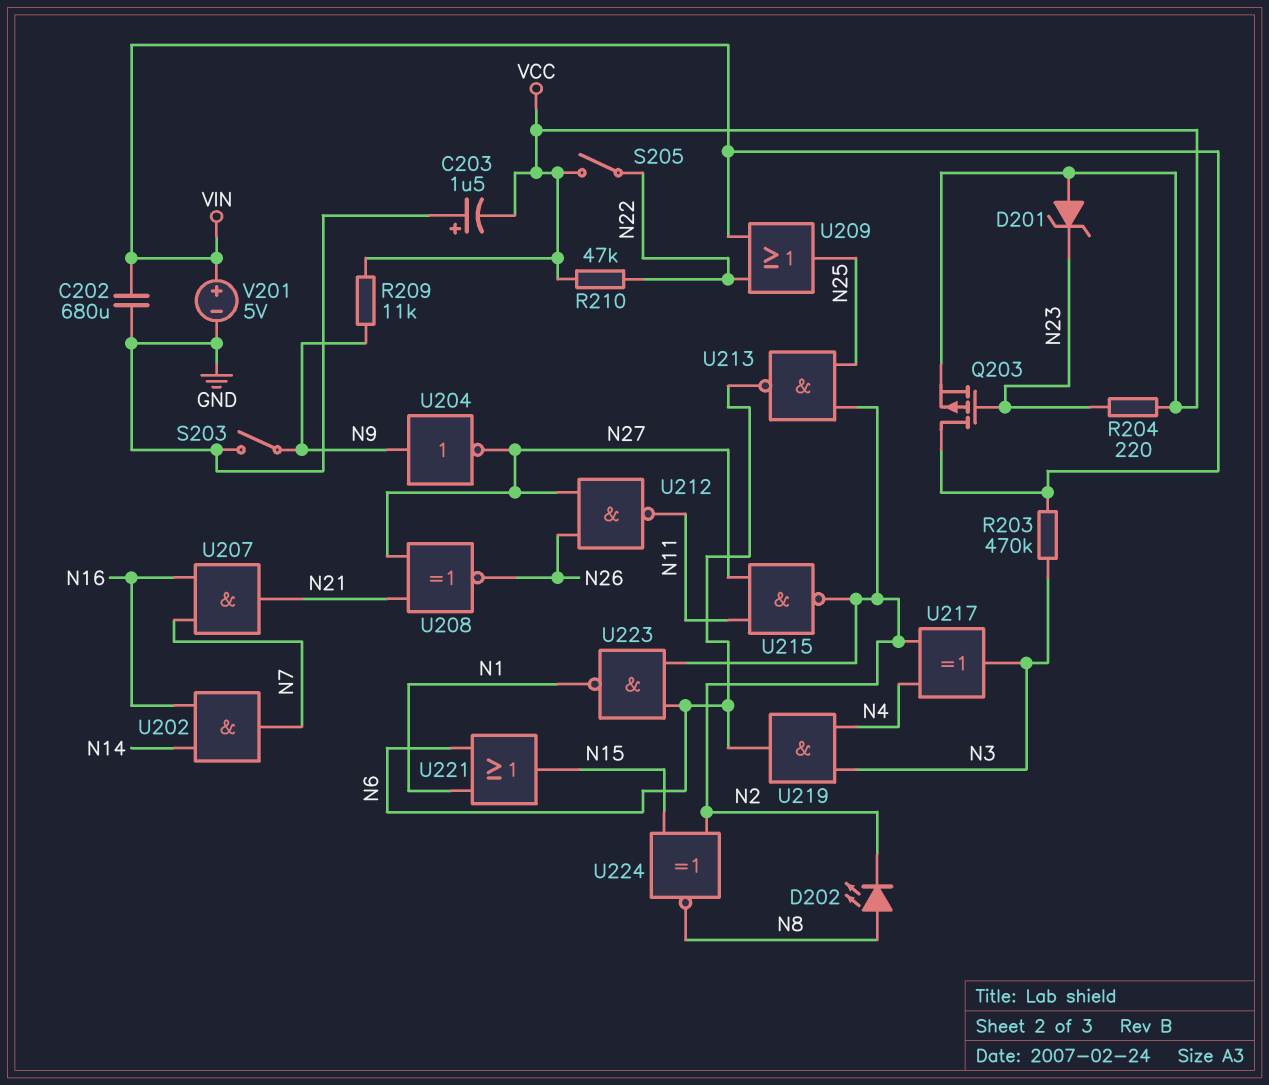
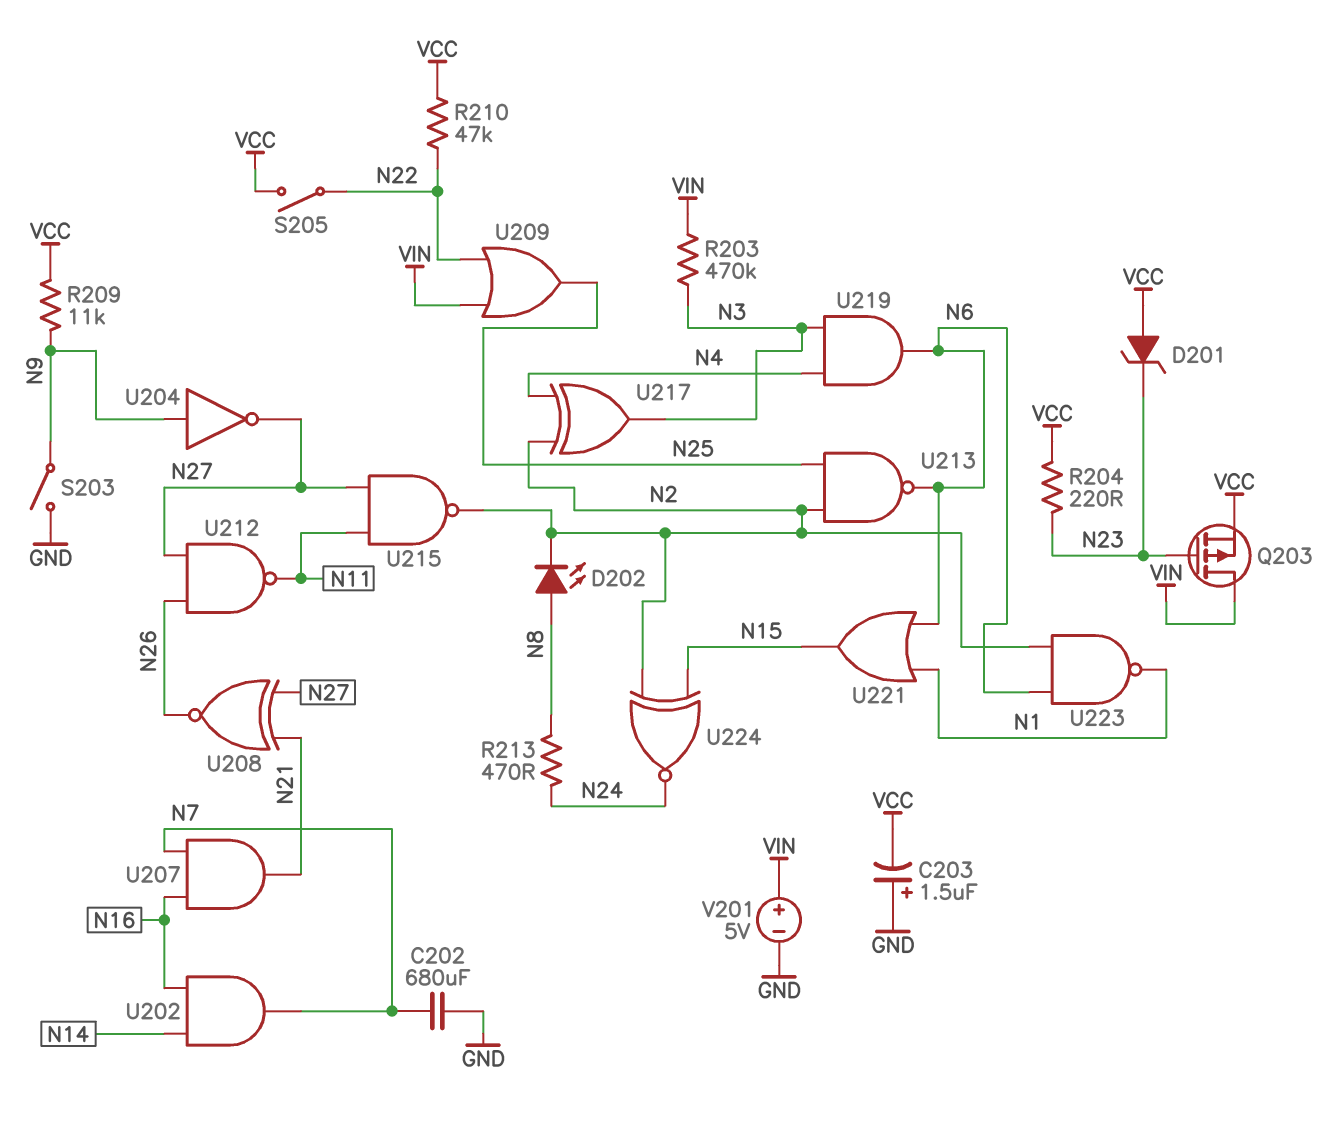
C202: 680uF (GND, VIN) -> 680uF (GND, N7)
R213: none -> 470 (N8, N24)
U224: XNOR (in N2, in N15, out N8) -> XNOR (in N2, in N15, out N24)

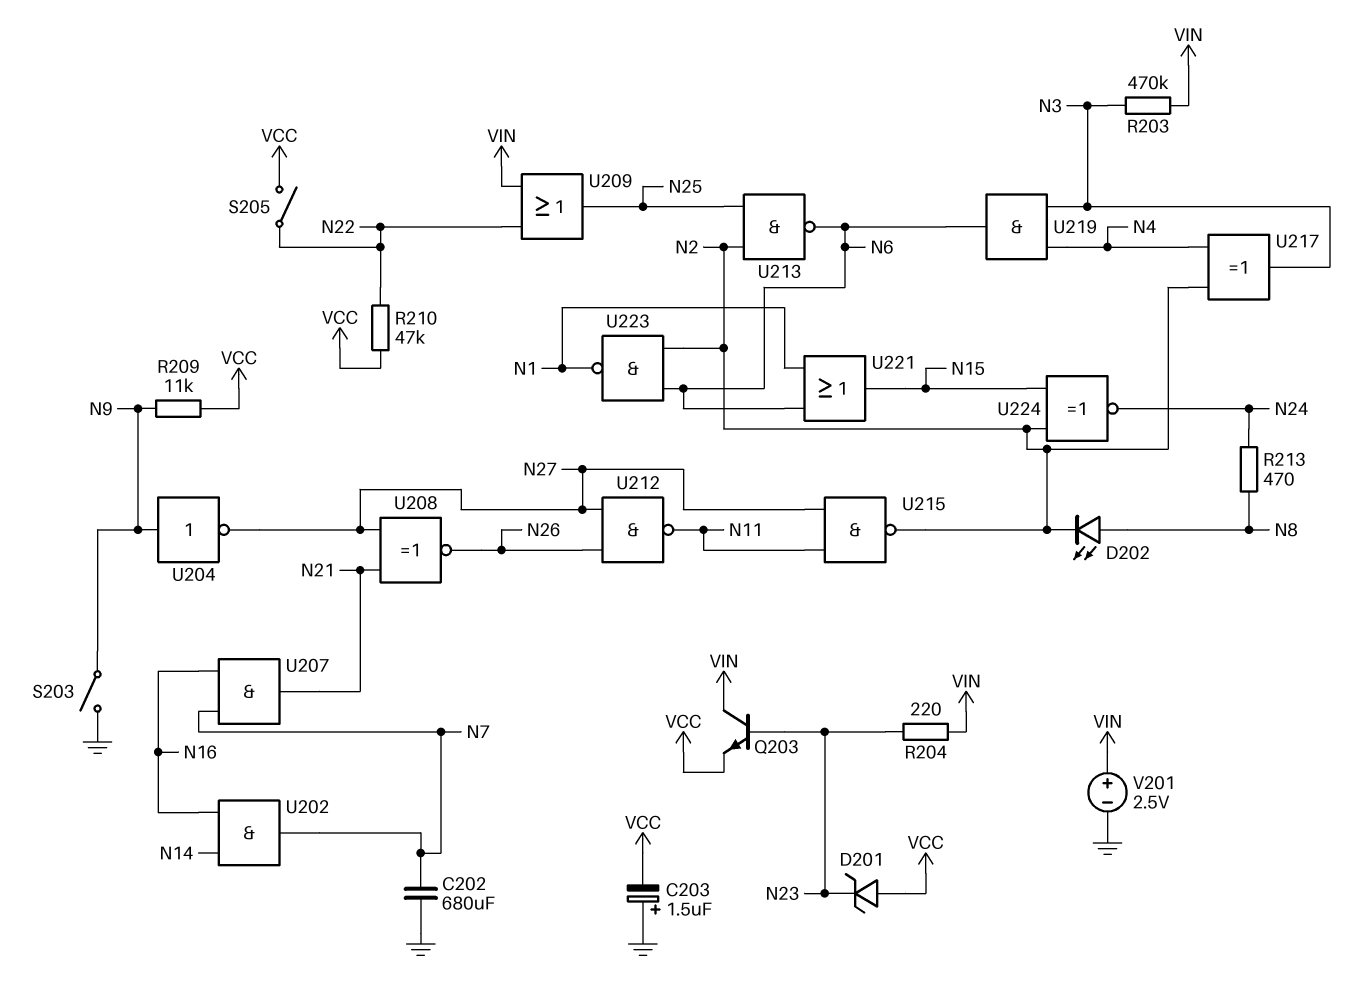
Q203: PMOS (G N23, D VIN, S VCC) -> NPN (B N23, C VIN, E VCC)
R204: 220 (N23, VCC) -> 220 (N23, VIN)
V201: 5V (plus VIN, minus GND) -> 2.5V (plus VIN, minus GND)

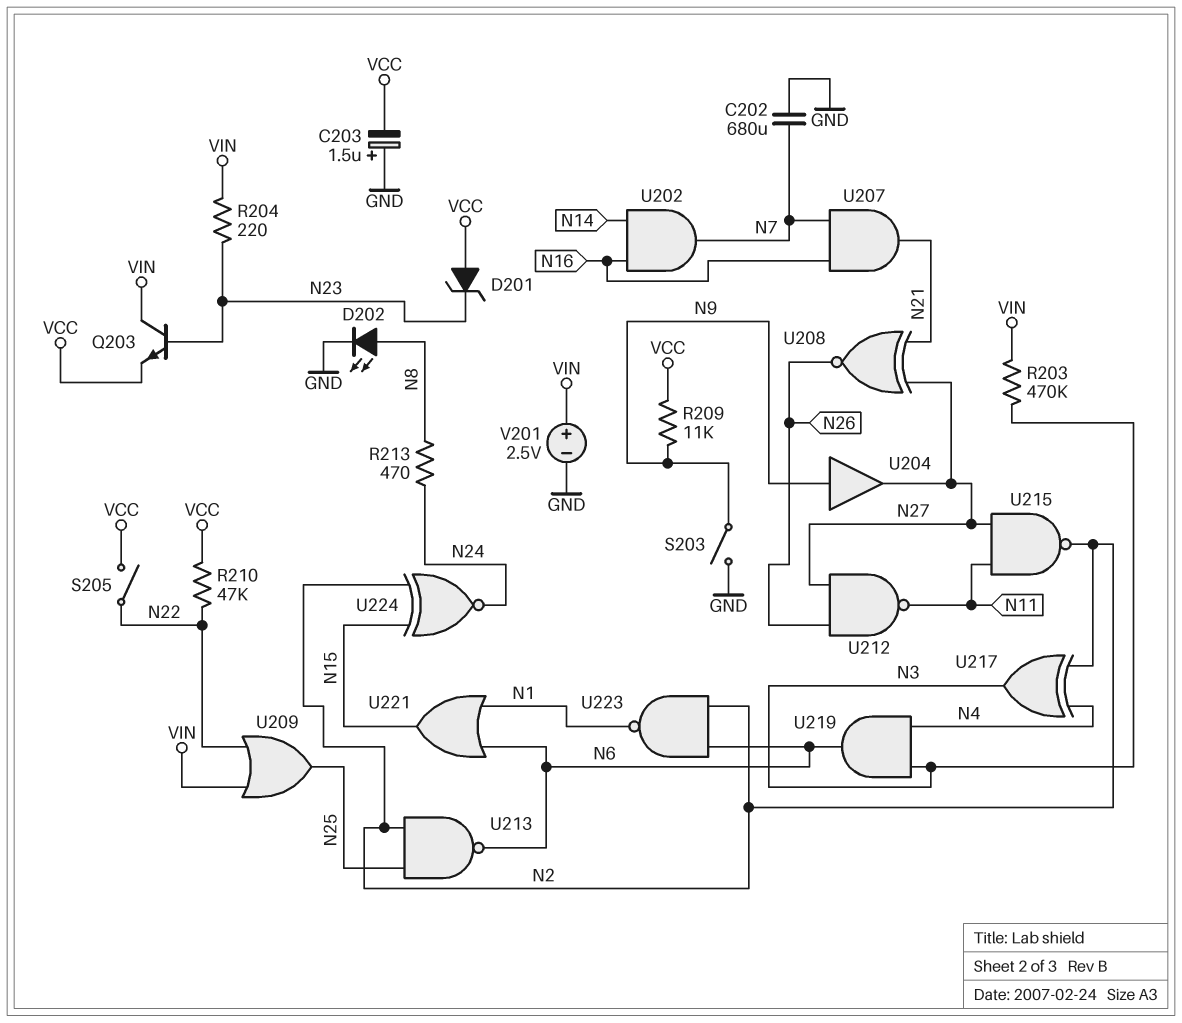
D202: LED (A N8, K N2) -> LED (A N8, K GND)
U204: NOT (in N9, out N27) -> buffer (in N9, out N27)

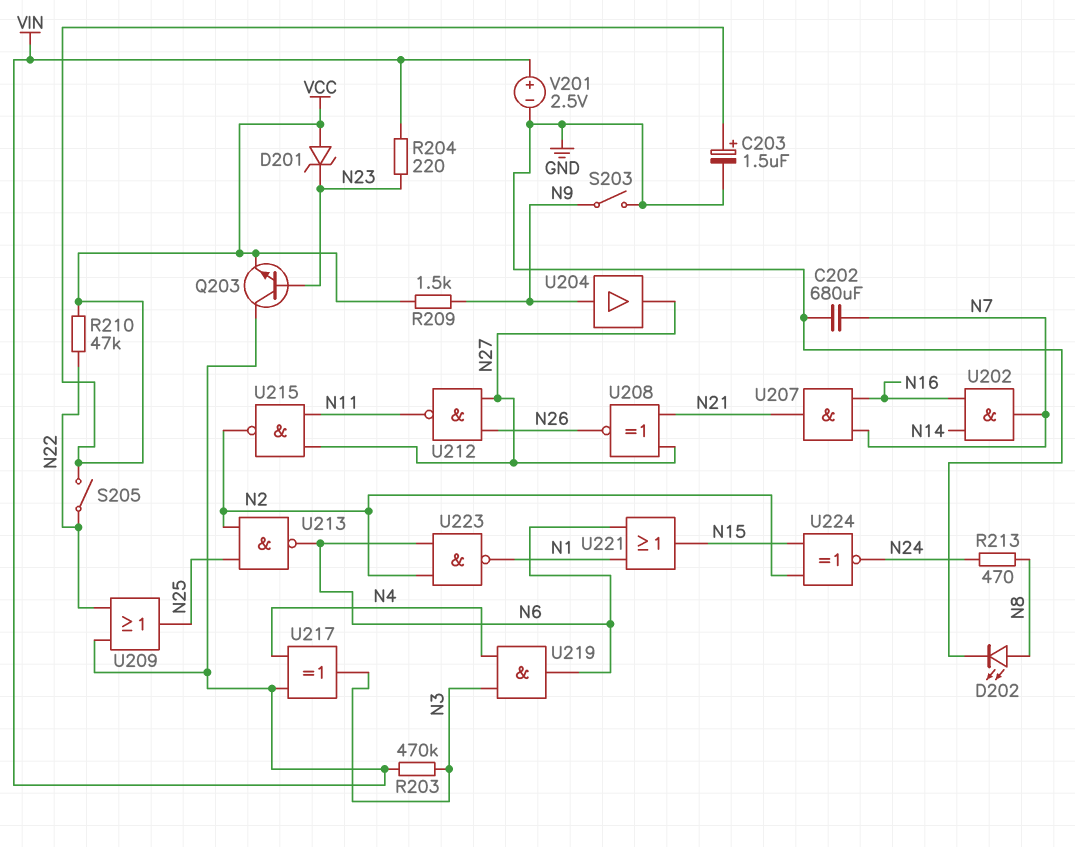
C203: 1.5uF (plus GND, minus VCC) -> 1.5uF (plus VCC, minus GND)
R209: 11k (N9, VCC) -> 1.5k (N9, VCC)
U217: XOR (in N2, in N4, out N3) -> XOR (in N4, in VIN, out N3)

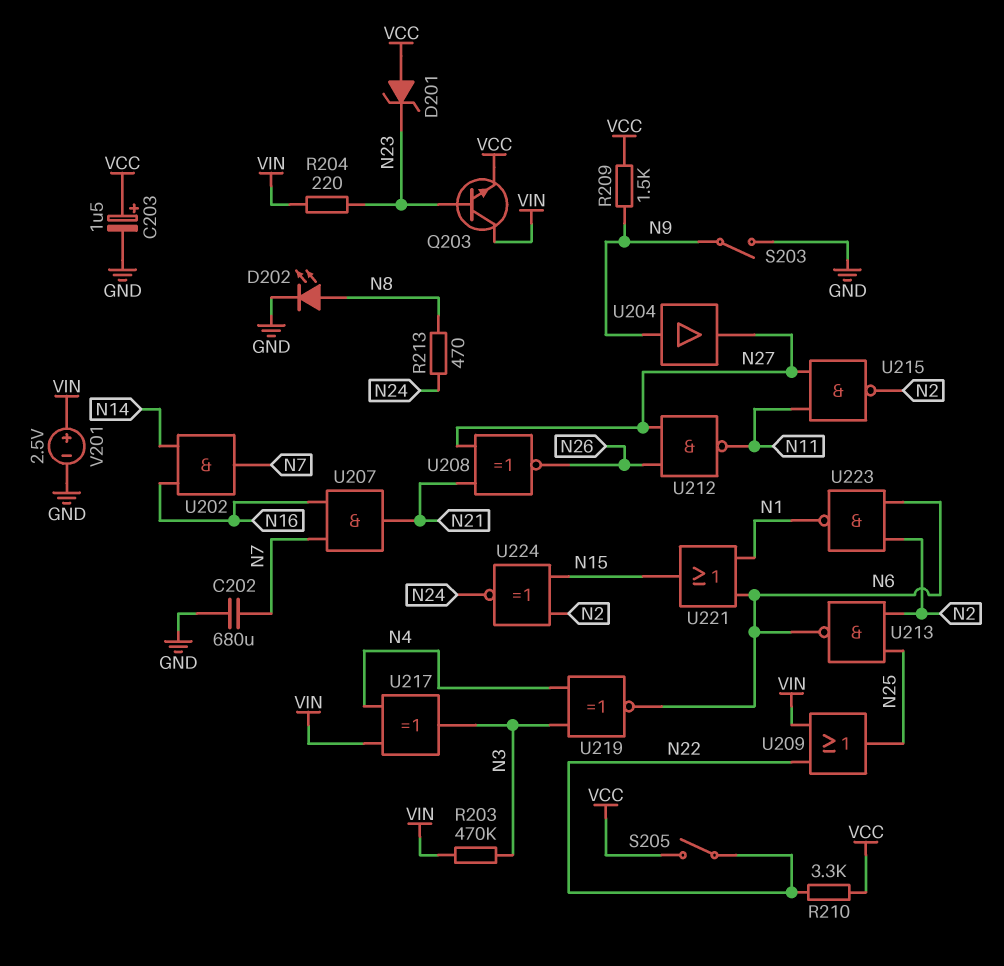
R210: 47k (N22, VCC) -> 3.3k (N22, VCC)
U219: AND (in N3, in N4, out N6) -> XNOR (in N3, in N4, out N6)

